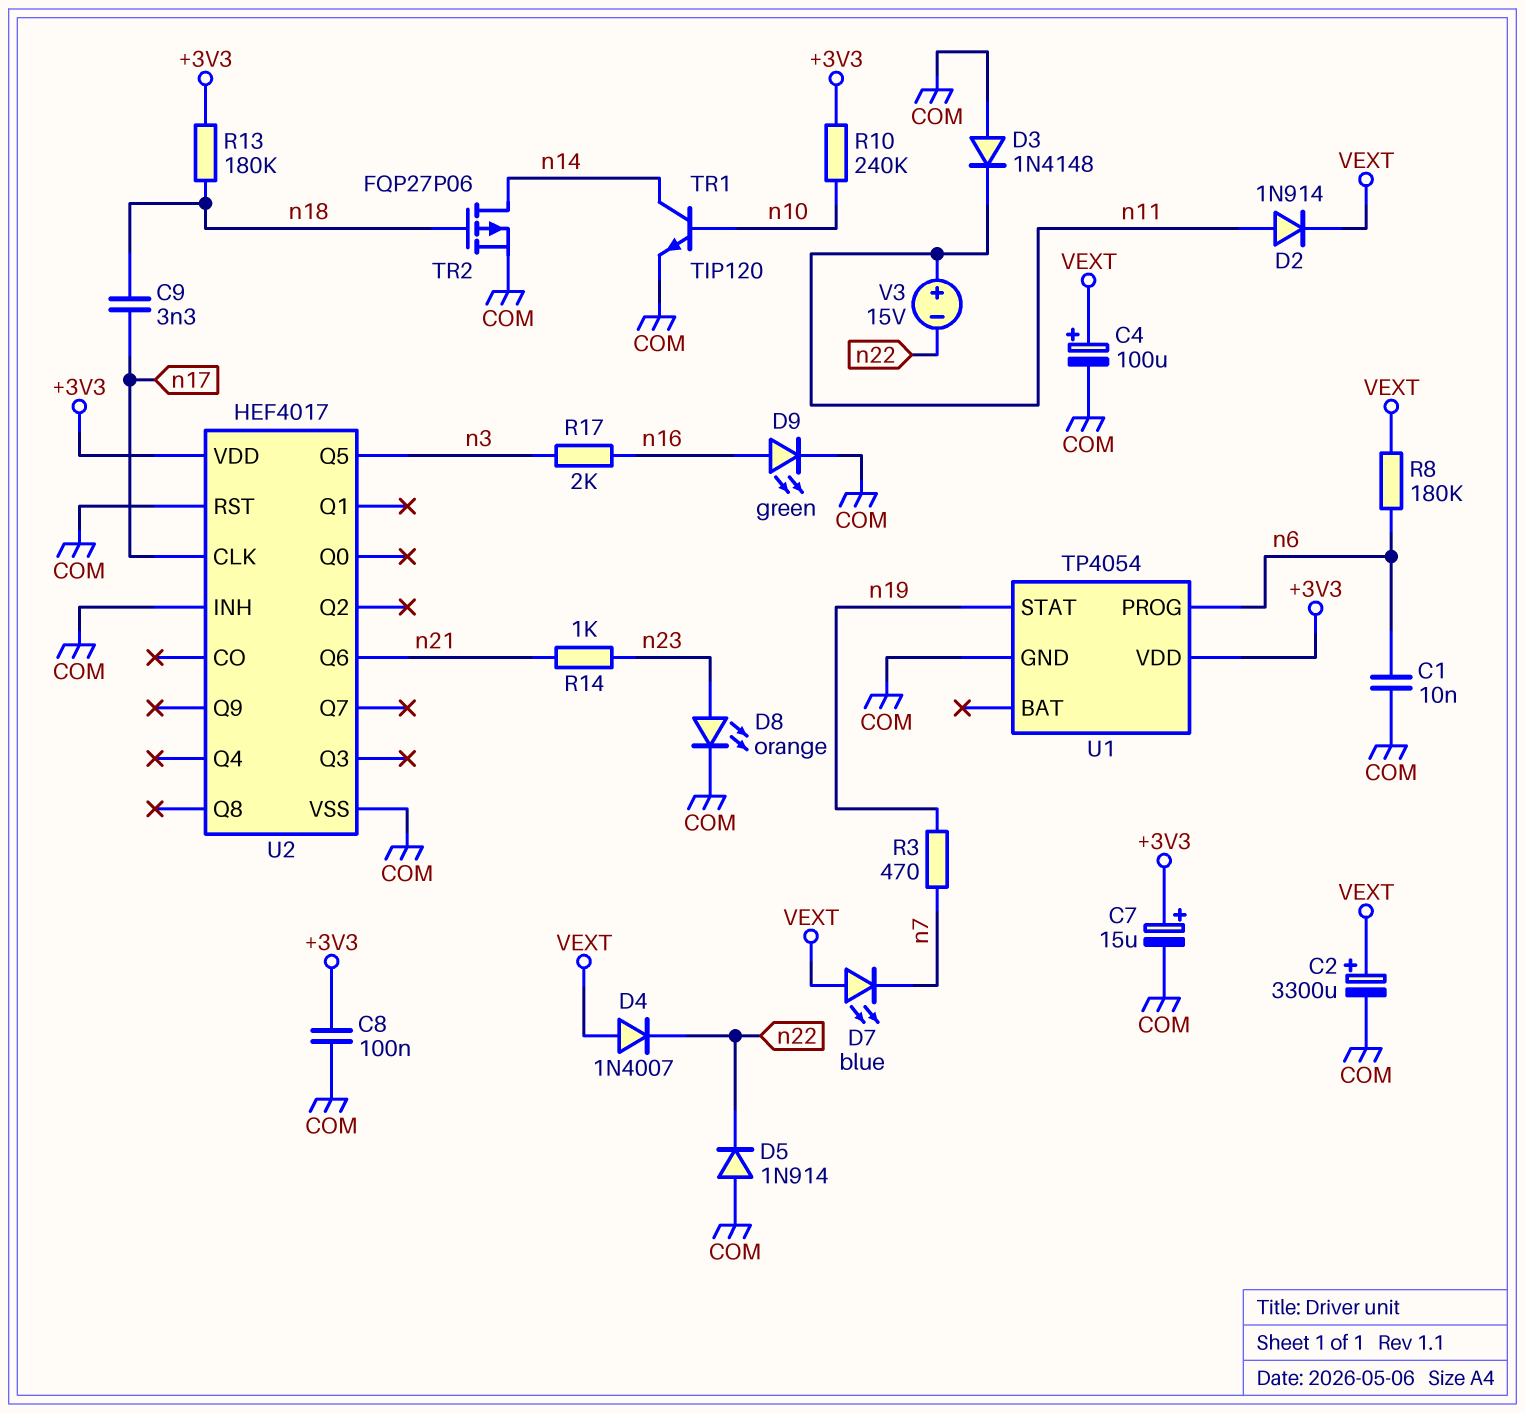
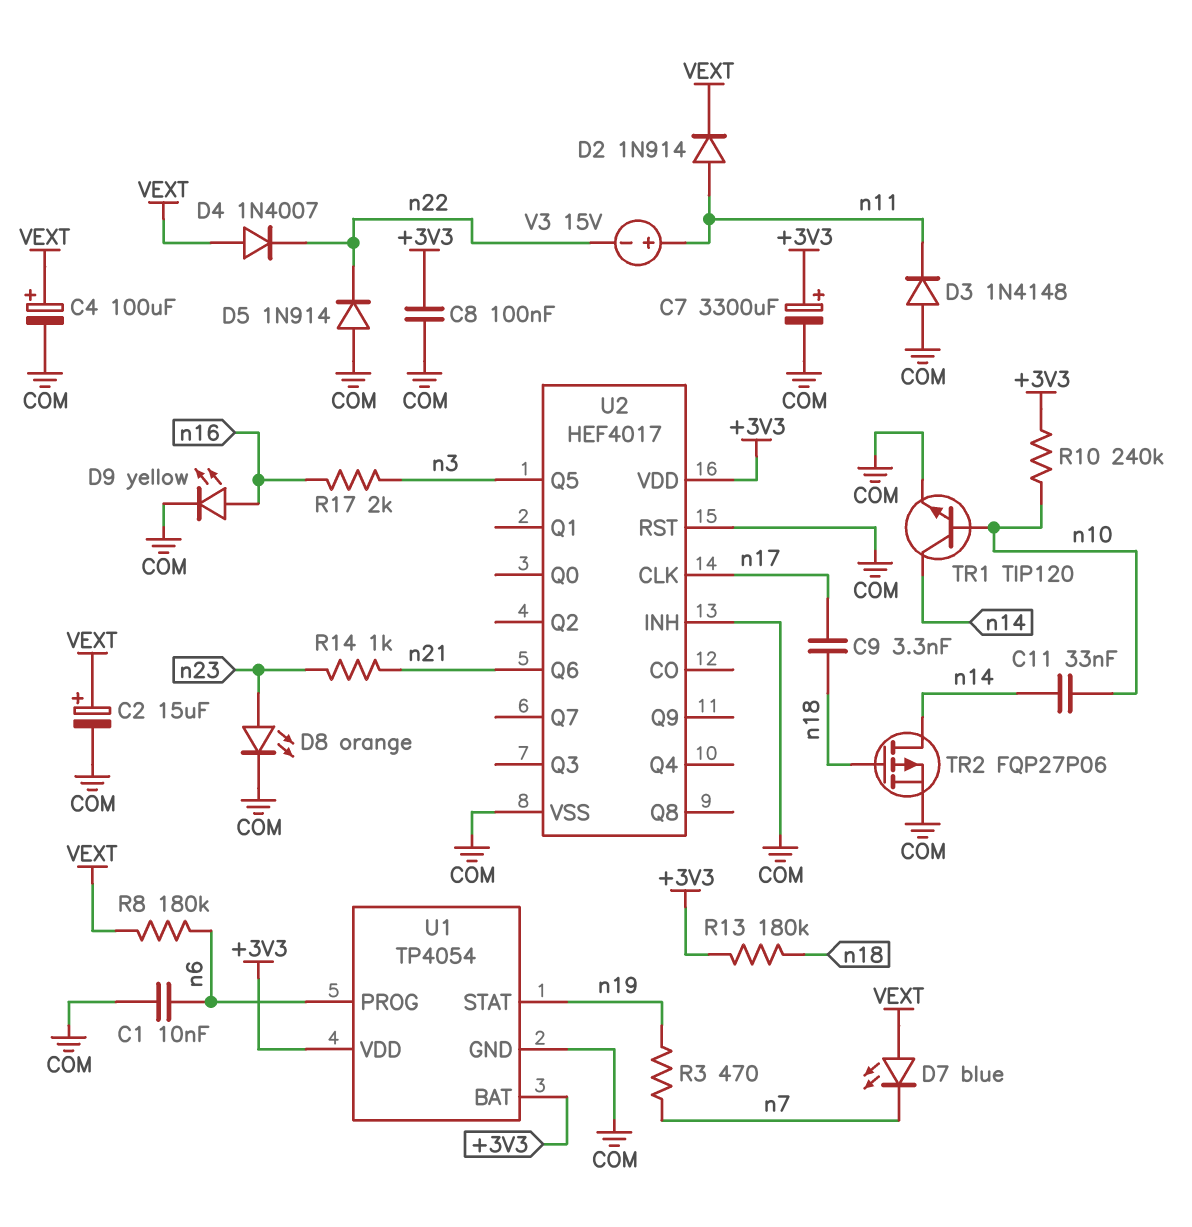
C2: 3300uF (plus VEXT, minus COM) -> 15uF (plus VEXT, minus COM)
C7: 15uF (plus +3V3, minus COM) -> 3300uF (plus +3V3, minus COM)
C11: none -> 33nF (n10, n14)
D9: LED green (A n16, K COM) -> LED yellow (A n16, K COM)
U1 pin BAT: none -> +3V3

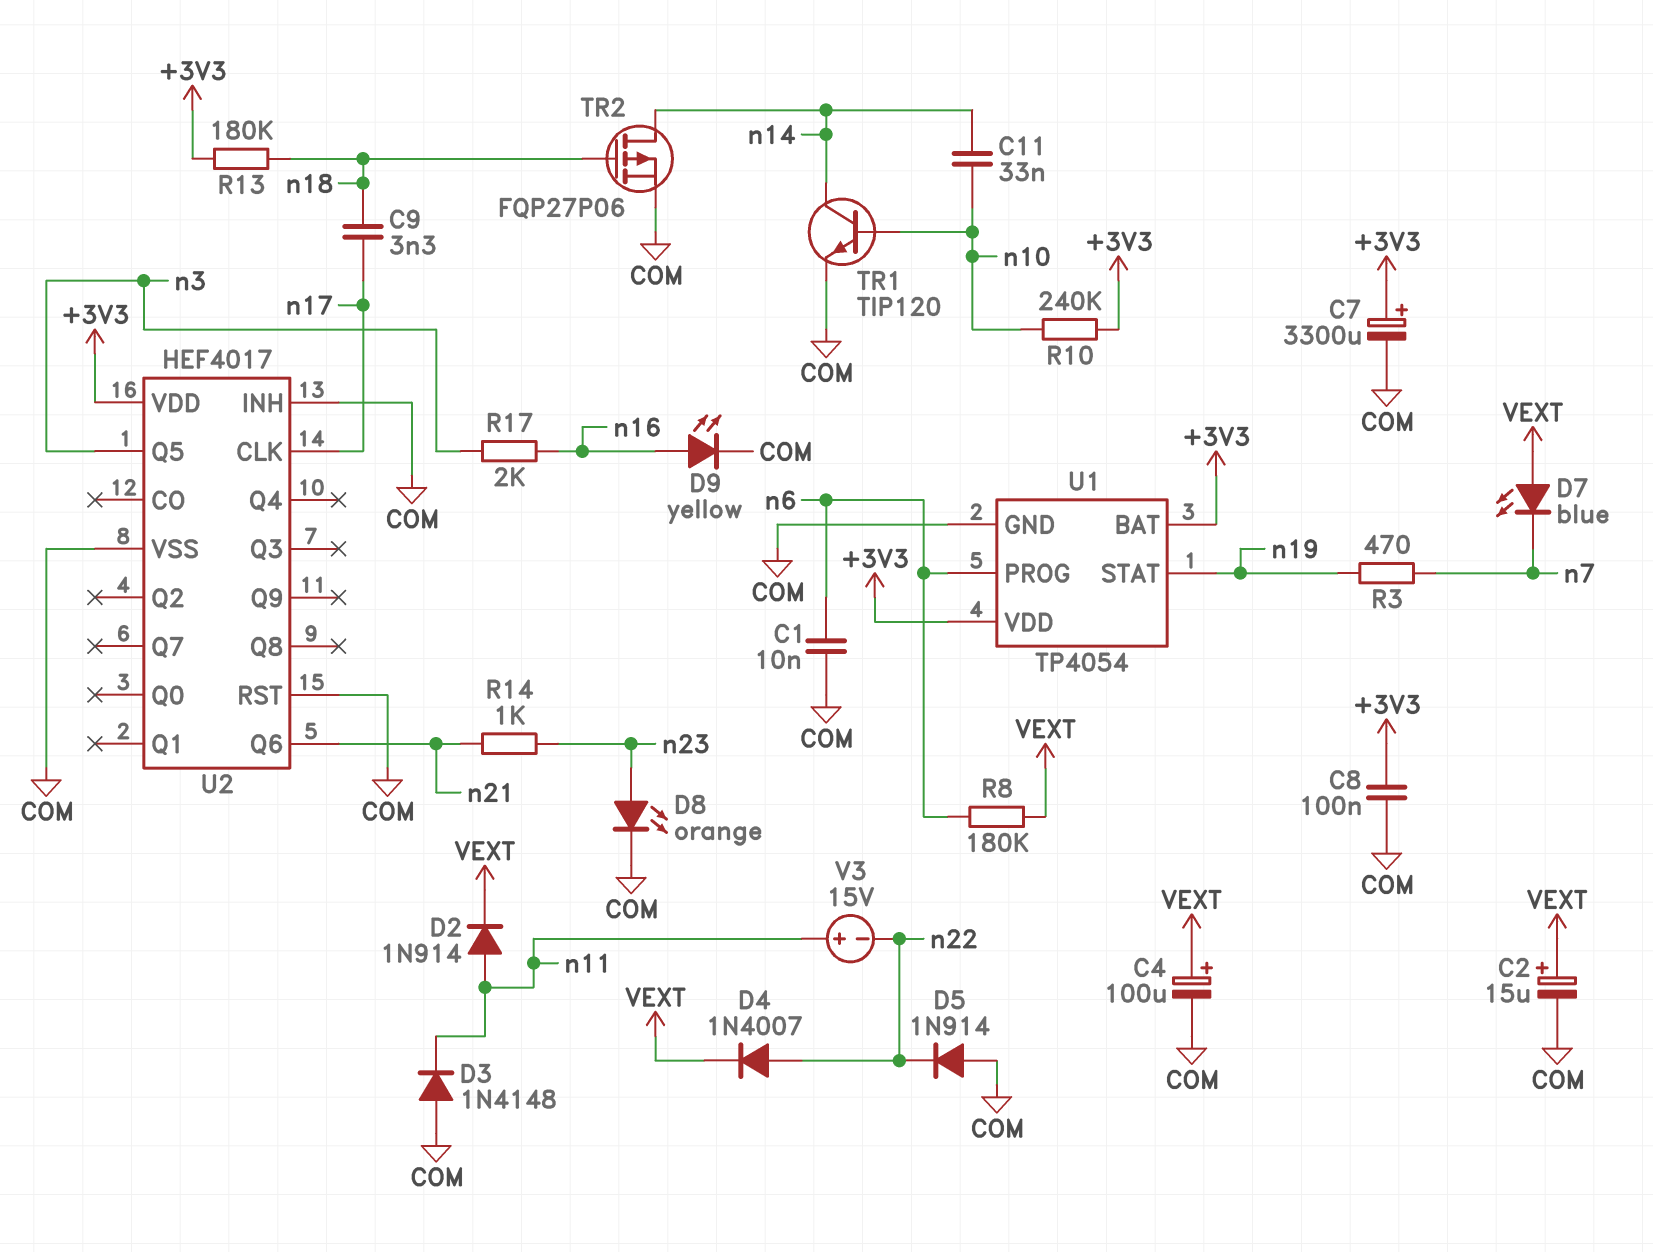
D4: diode 1N4007 (A VEXT, K n22) -> diode 1N4007 (A n22, K VEXT)

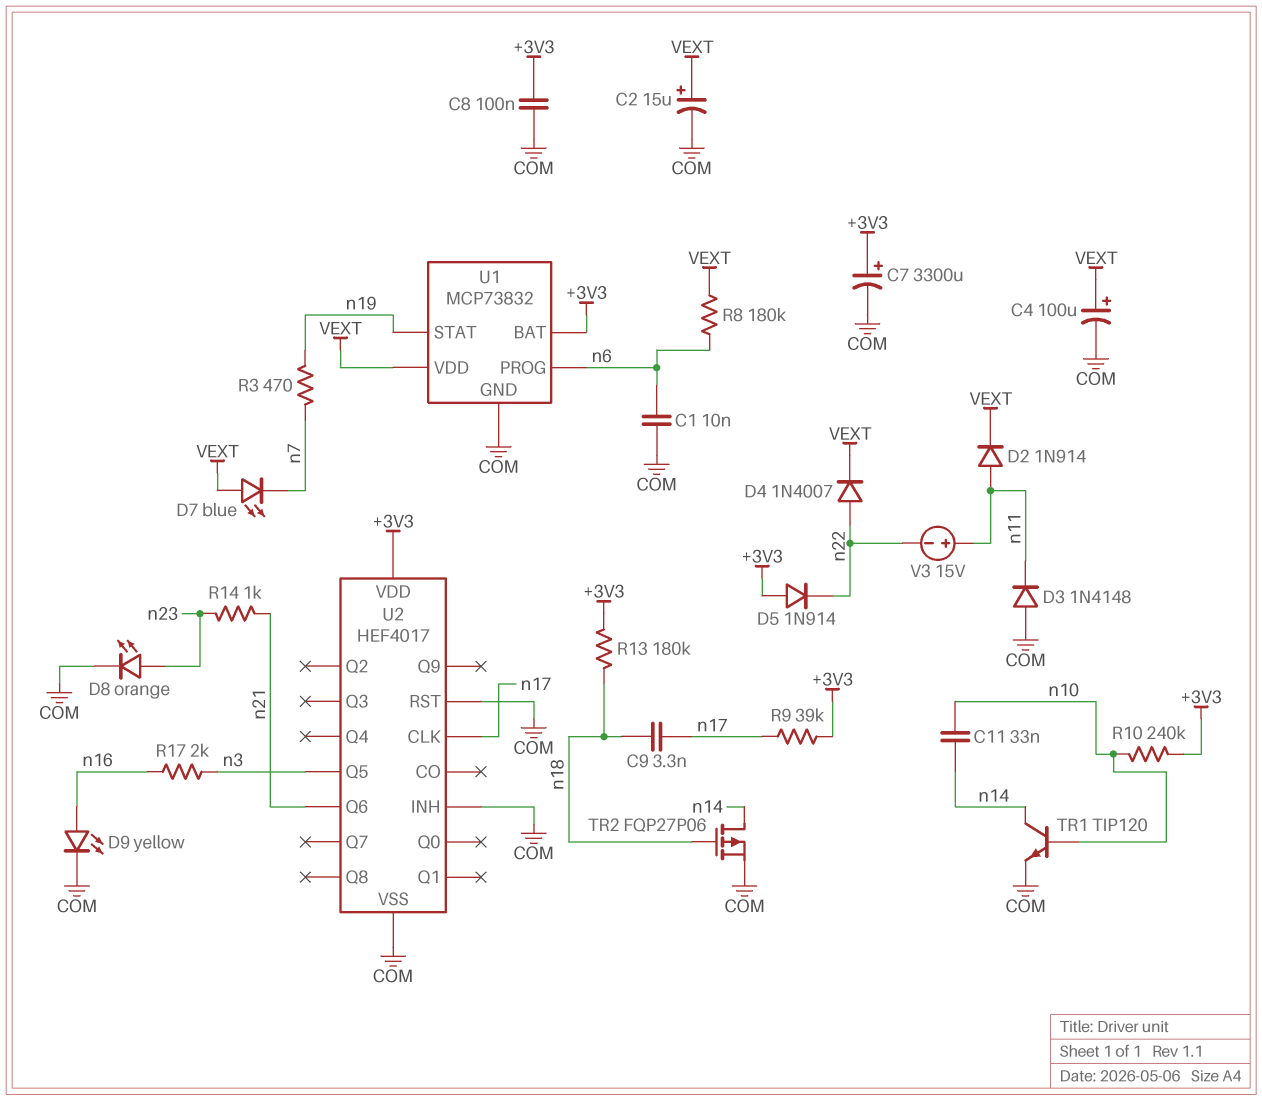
D5: diode 1N914 (A COM, K n22) -> diode 1N914 (A +3V3, K n22)
R9: none -> 39k (+3V3, n17)
U1: TP4054 -> MCP73832
U1 pin VDD: +3V3 -> VEXT

